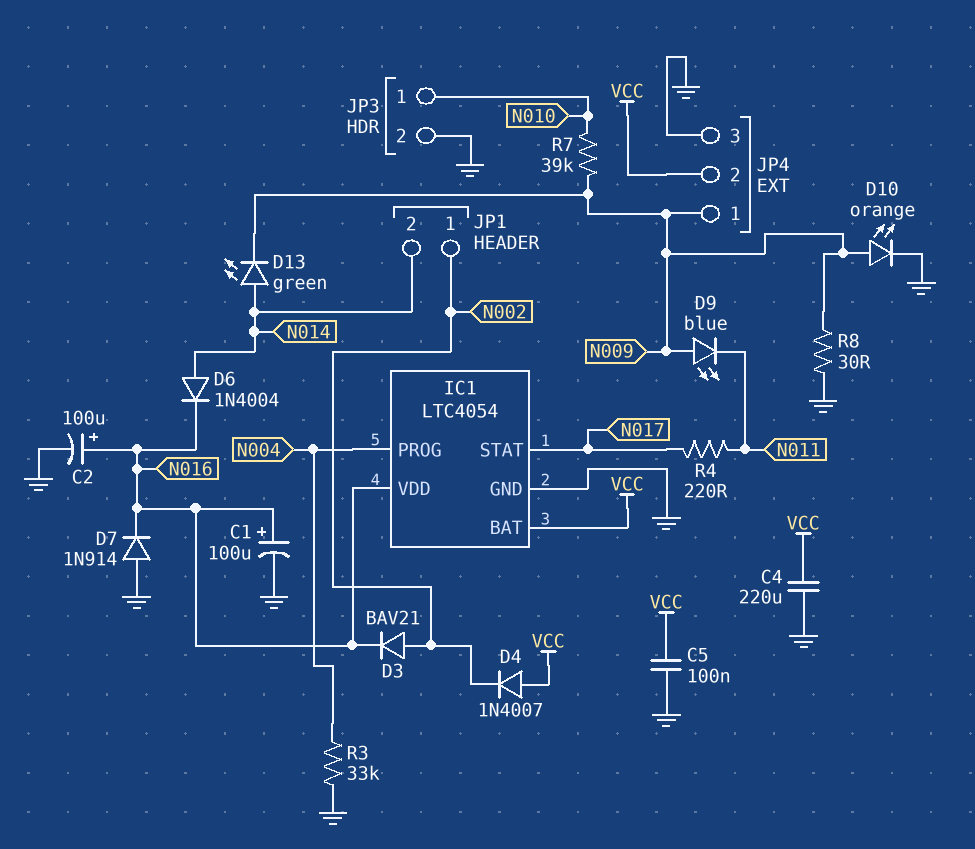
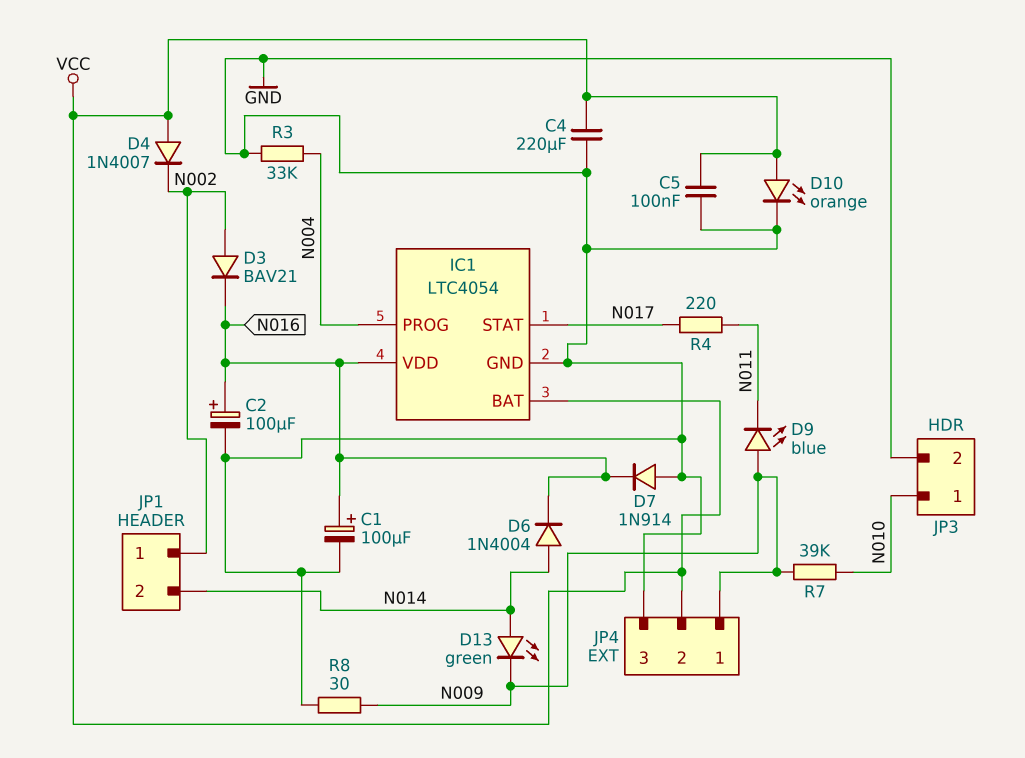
D10: LED orange (A N009, K GND) -> LED orange (A VCC, K GND)

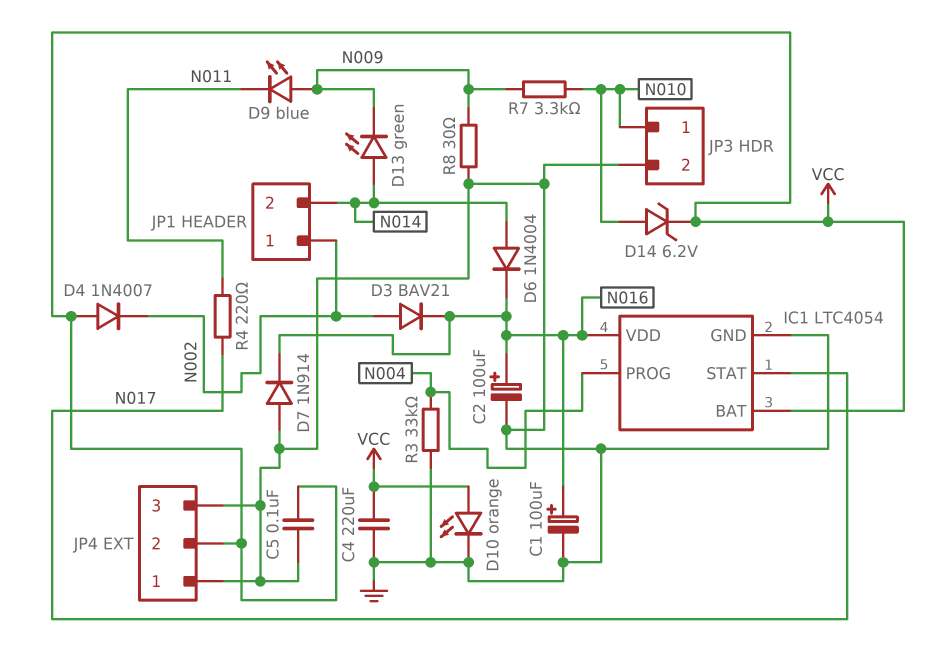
D14: none -> zener 6.2V (A N010, K VCC)
JP4 pin 1: N009 -> GND
R7: 39k (N009, N010) -> 3.3k (N009, N010)

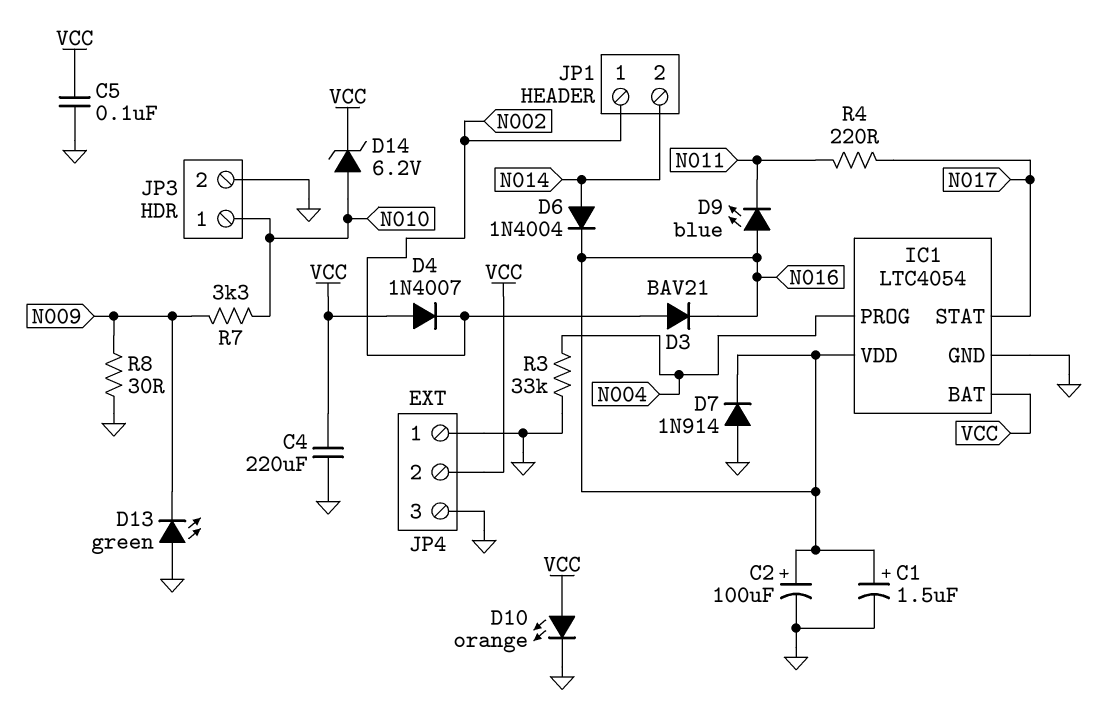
C1: 100uF (plus N016, minus GND) -> 1.5uF (plus N016, minus GND)
D9: LED blue (A N009, K N011) -> LED blue (A N016, K N011)
D13: LED green (A N014, K N009) -> LED green (A GND, K N009)

